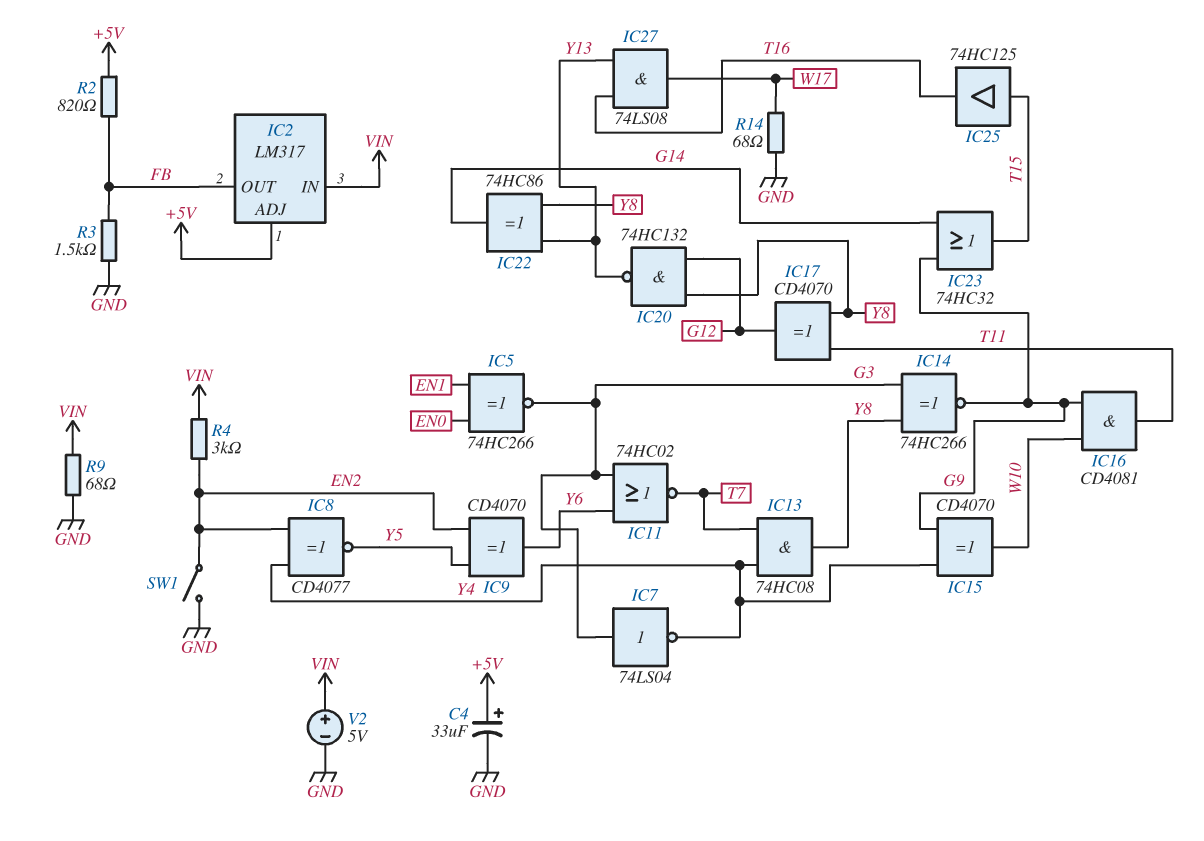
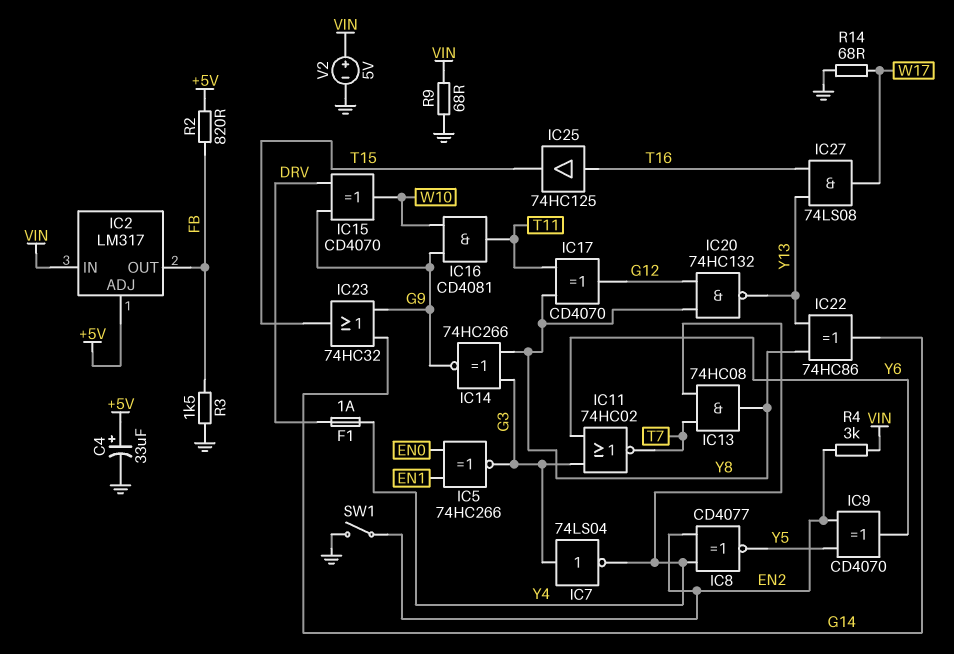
F1: none -> 1A (DRV, Y4)
IC15: XOR CD4070 (in G9, in Y4, out W10) -> XOR CD4070 (in DRV, in G9, out W10)
IC25: buffer 74HC125 (in T15, out T16) -> buffer 74HC125 (in T16, out T15)

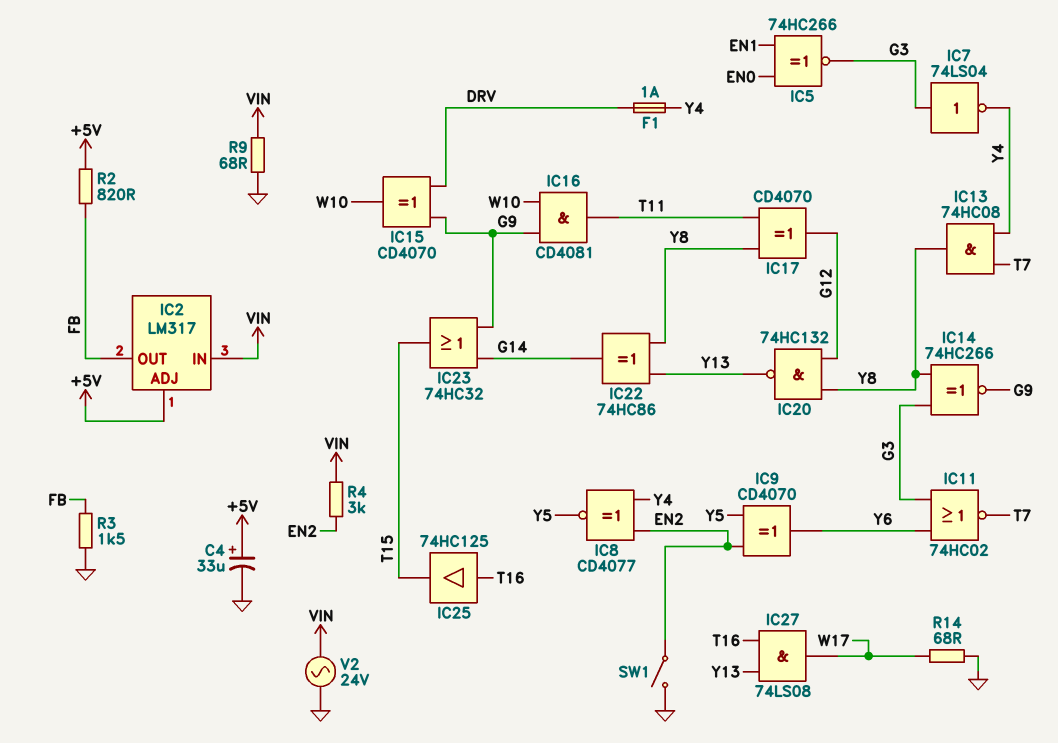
V2: 5V (plus VIN, minus GND) -> AC 24V (GND, VIN)

